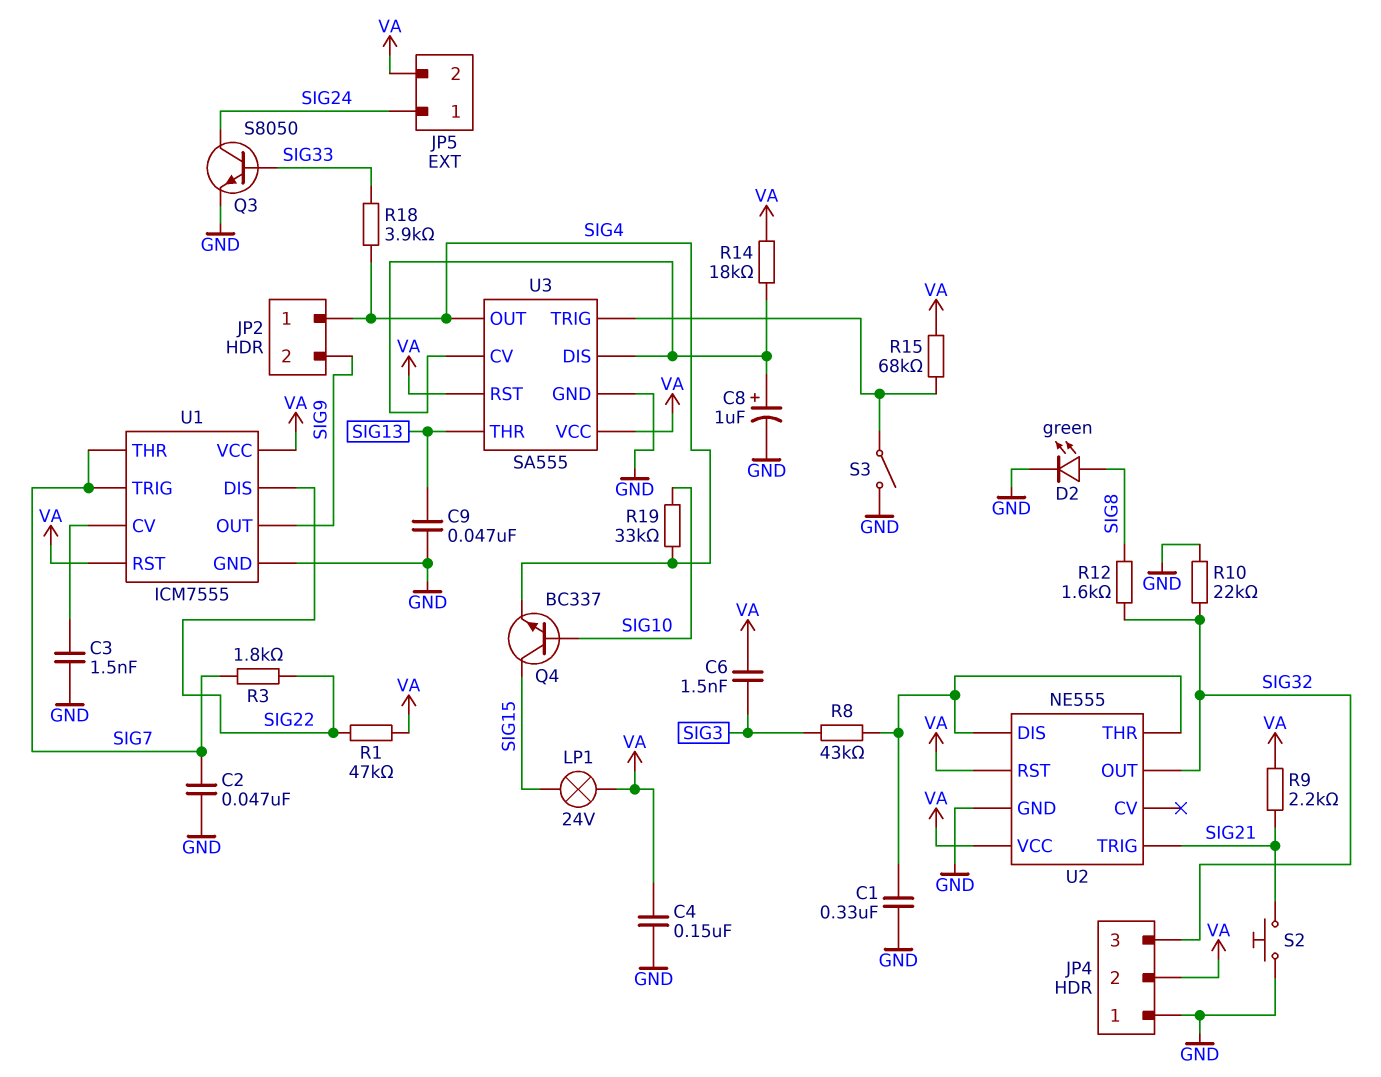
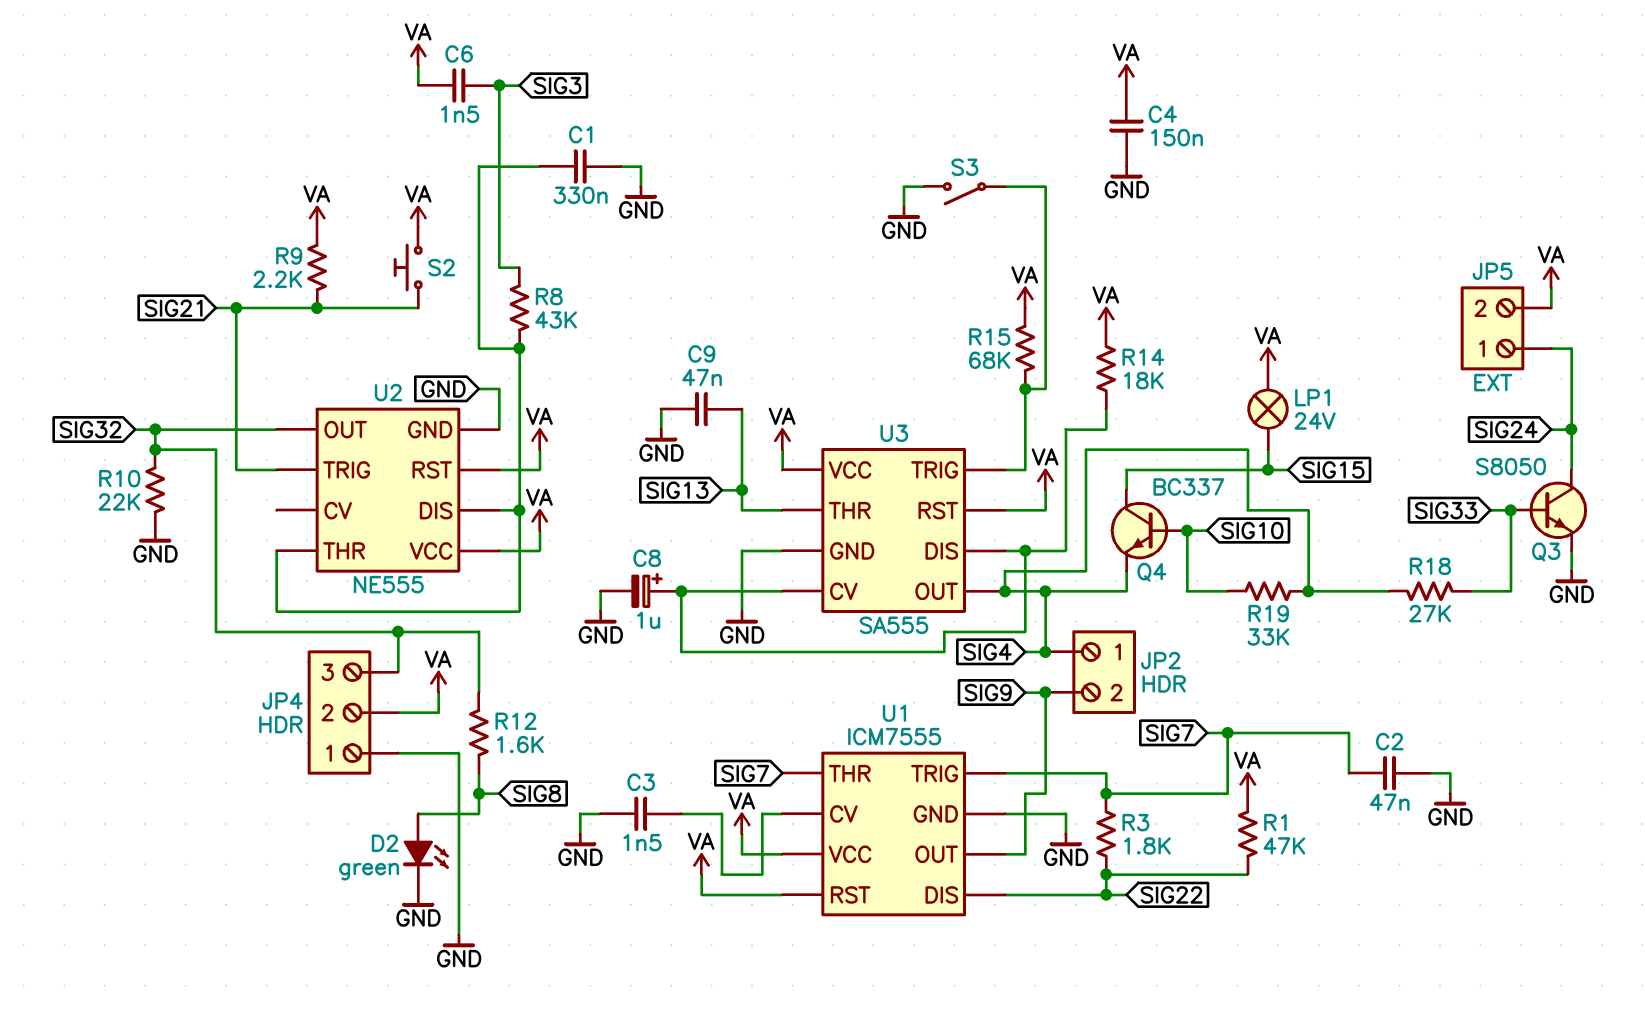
R18: 3.9k (SIG4, SIG33) -> 27k (SIG4, SIG33)
S2: button (GND, SIG21) -> button (SIG21, VA)

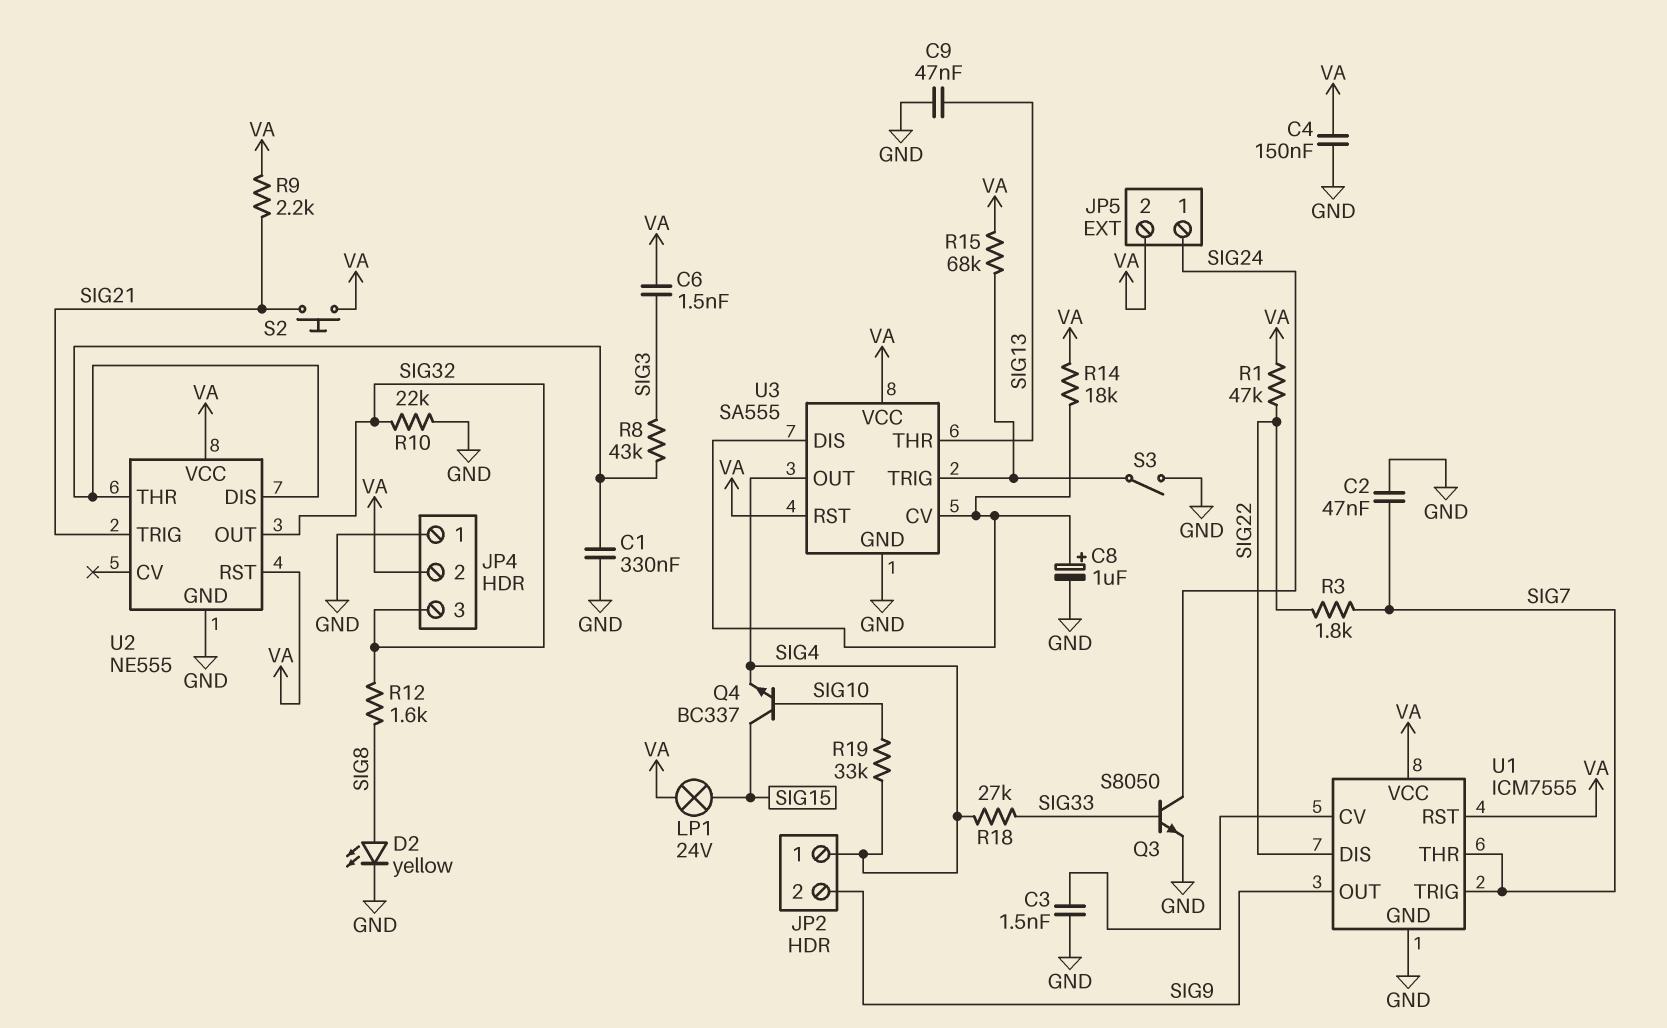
D2: LED green (A SIG8, K GND) -> LED yellow (A SIG8, K GND)

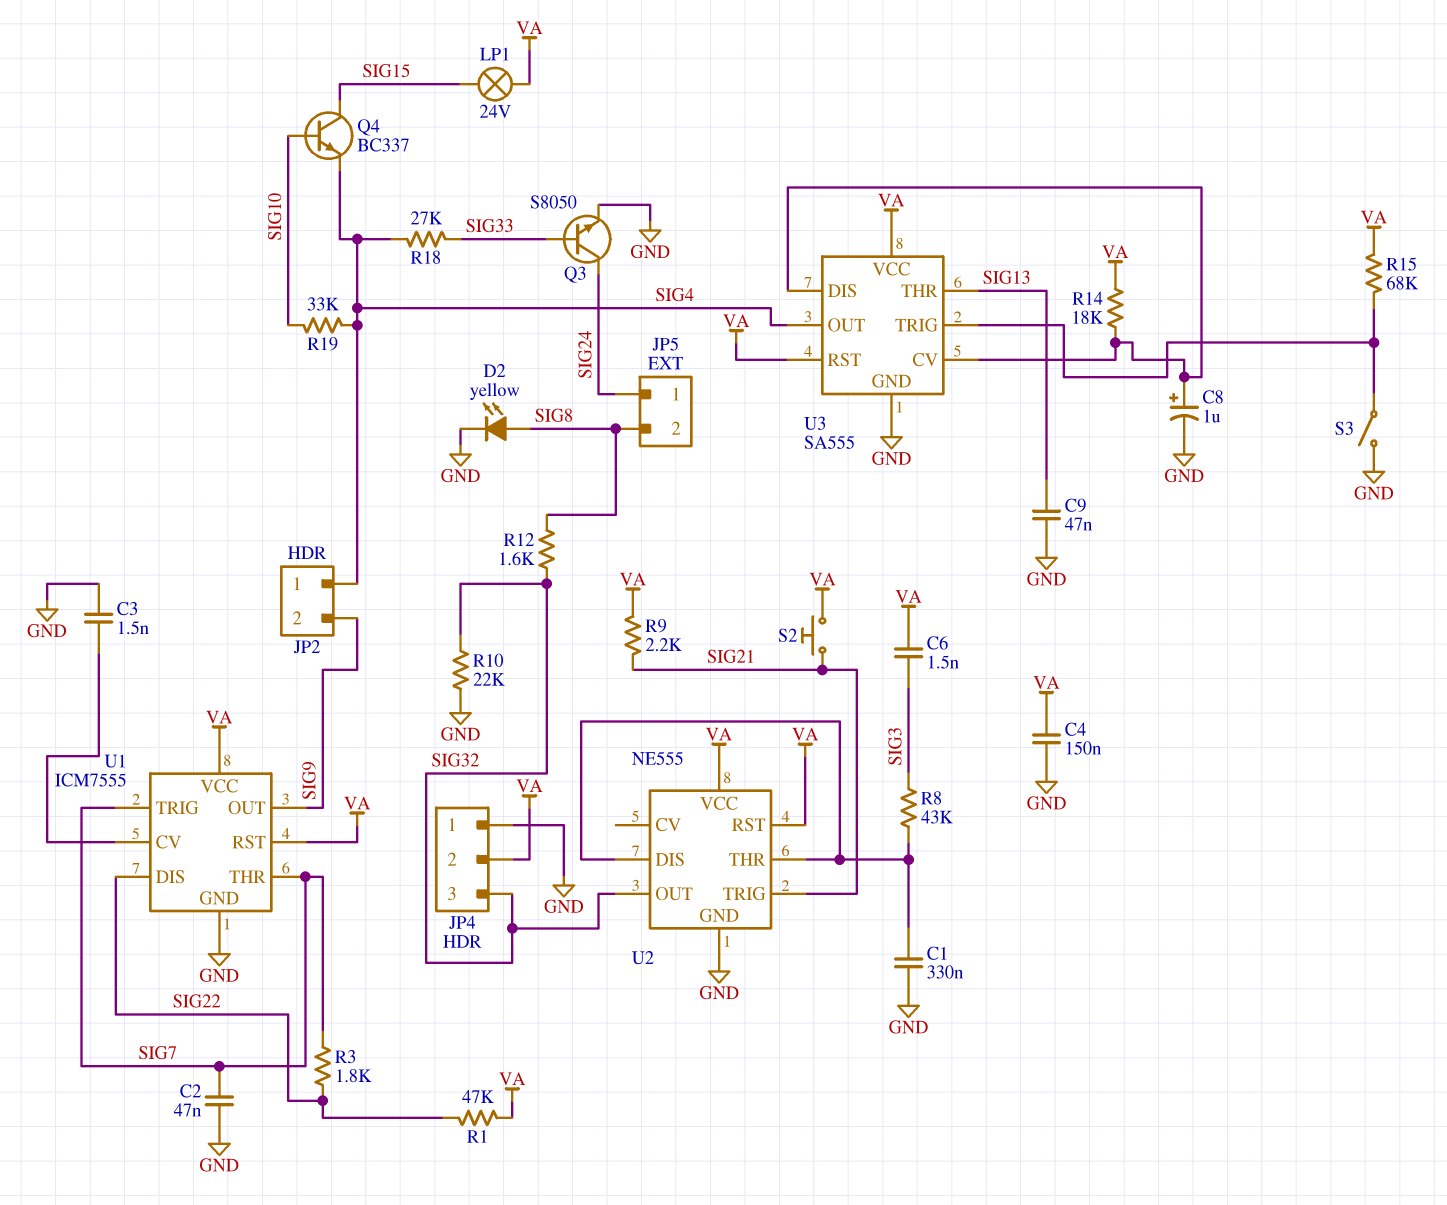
JP5 pin 2: VA -> SIG8

